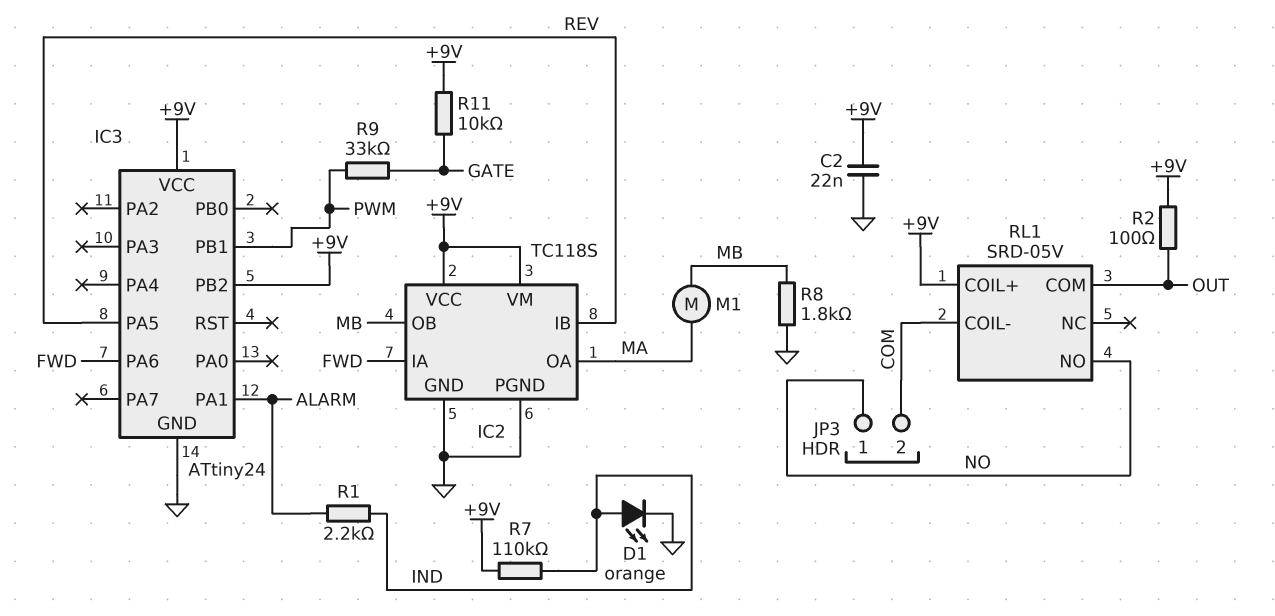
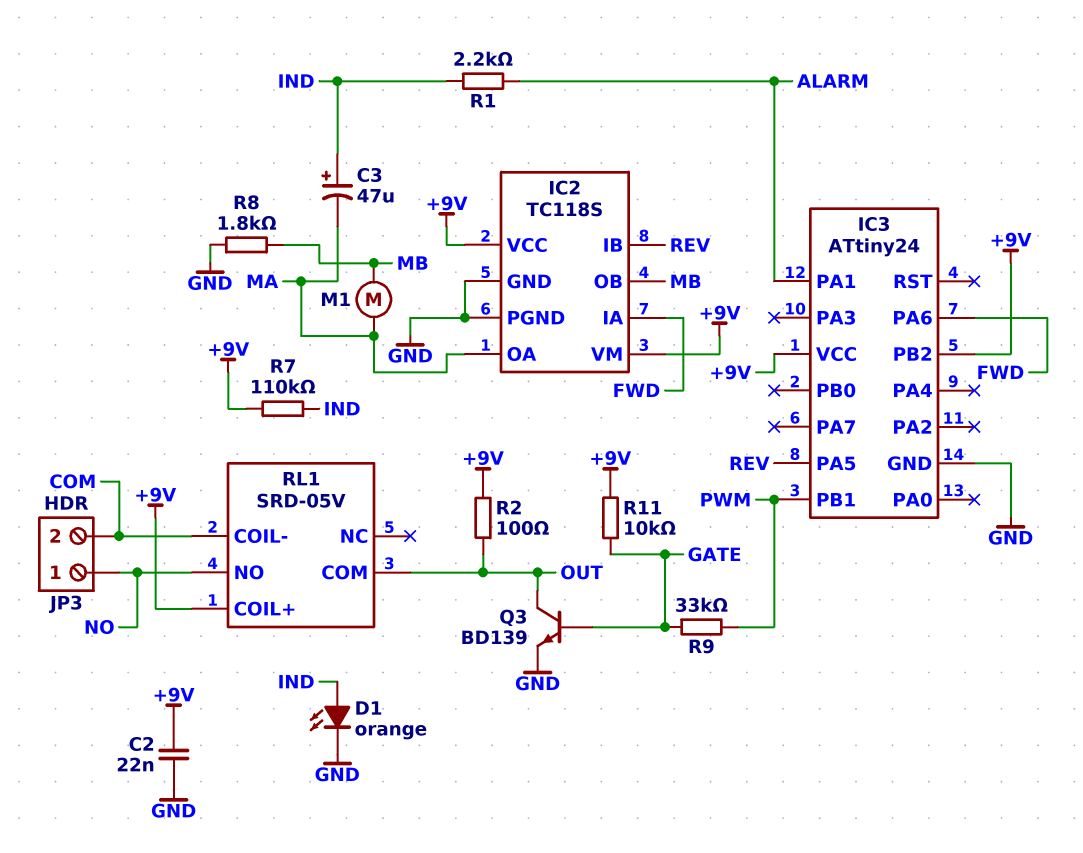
C3: none -> 47uF (plus IND, minus MA)
Q3: none -> NPN BD139 (B GATE, C OUT, E GND)

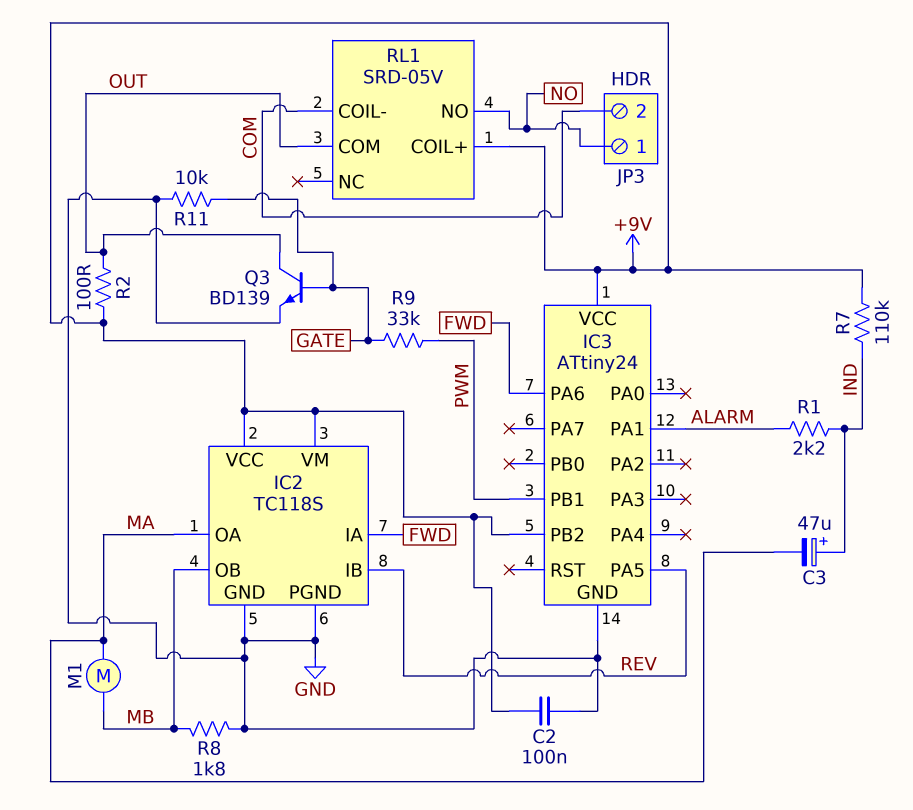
C2: 22nF (+9V, GND) -> 100nF (+9V, GND)
D1: LED orange (A IND, K GND) -> none
R11: 10k (+9V, GATE) -> 10k (GATE, GND)

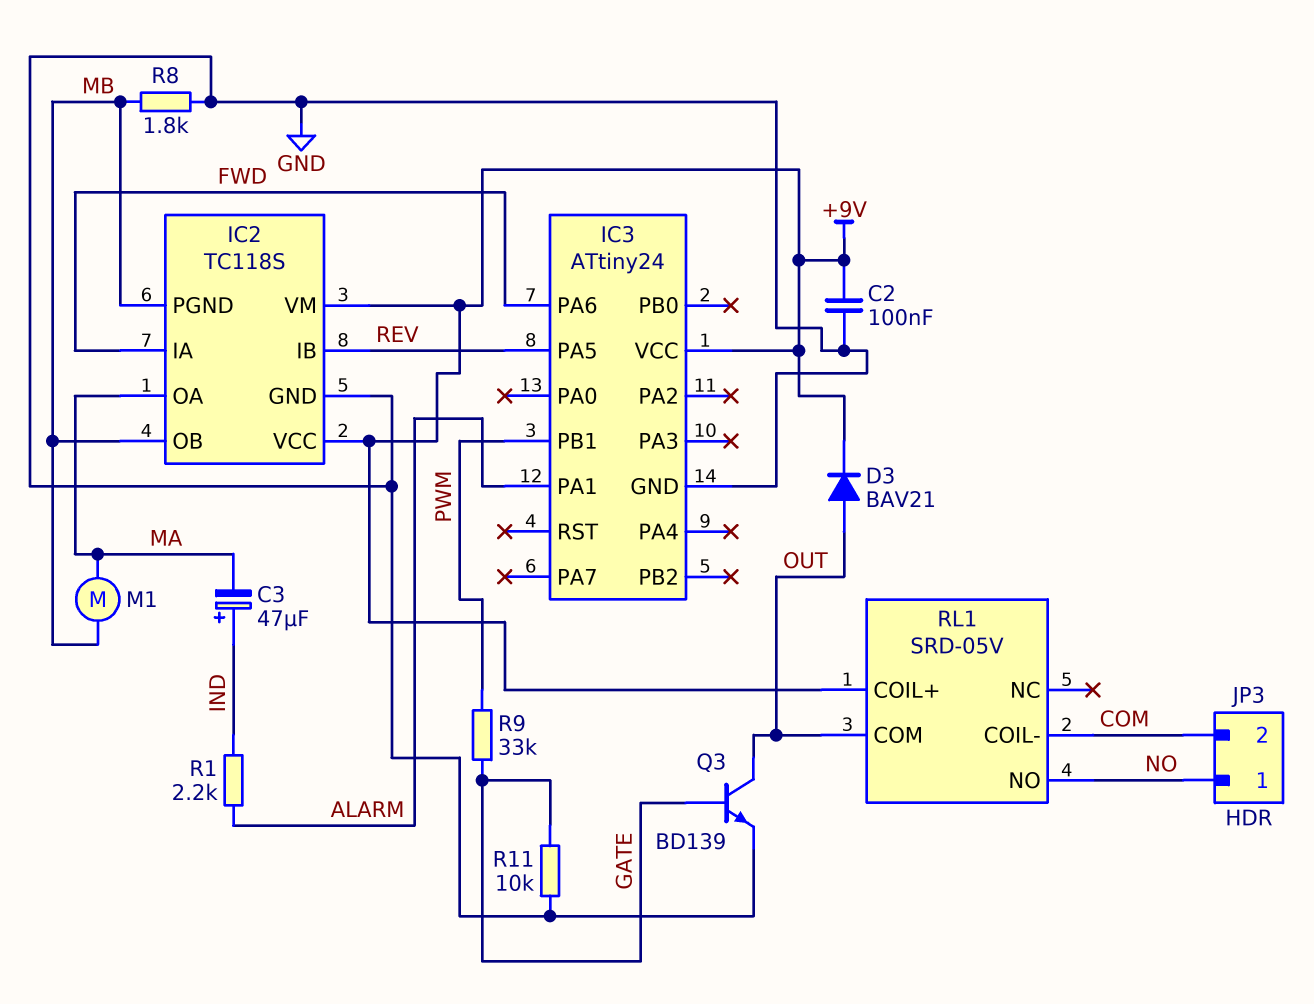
D3: none -> diode BAV21 (A OUT, K +9V)
IC2 pin PGND: GND -> MB
IC3 pin PB2: +9V -> none
R2: 100 (+9V, OUT) -> none
R7: 110k (+9V, IND) -> none

